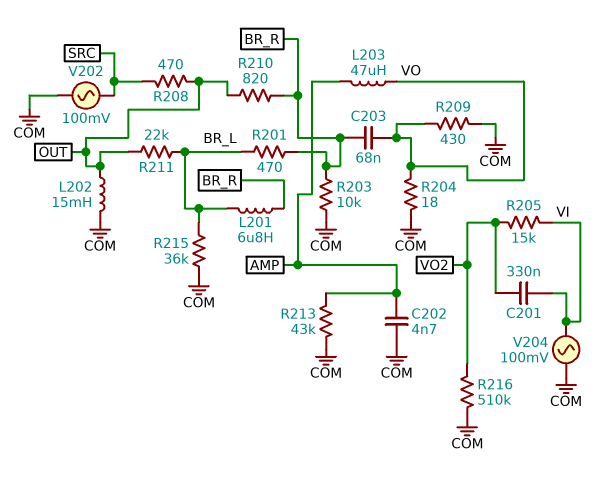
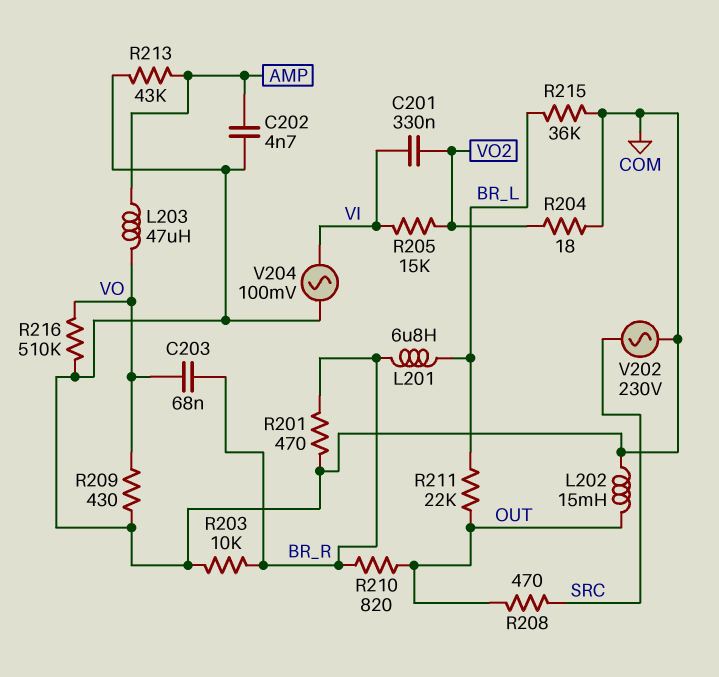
R201: 470 (BR_L, BR_R) -> 470 (BR_R, COM)
R204: 18 (COM, VO) -> 18 (COM, VO2)
R216: 510k (COM, VO2) -> 510k (COM, VO)
V202: AC 100mV (COM, SRC) -> AC 230V (COM, SRC)

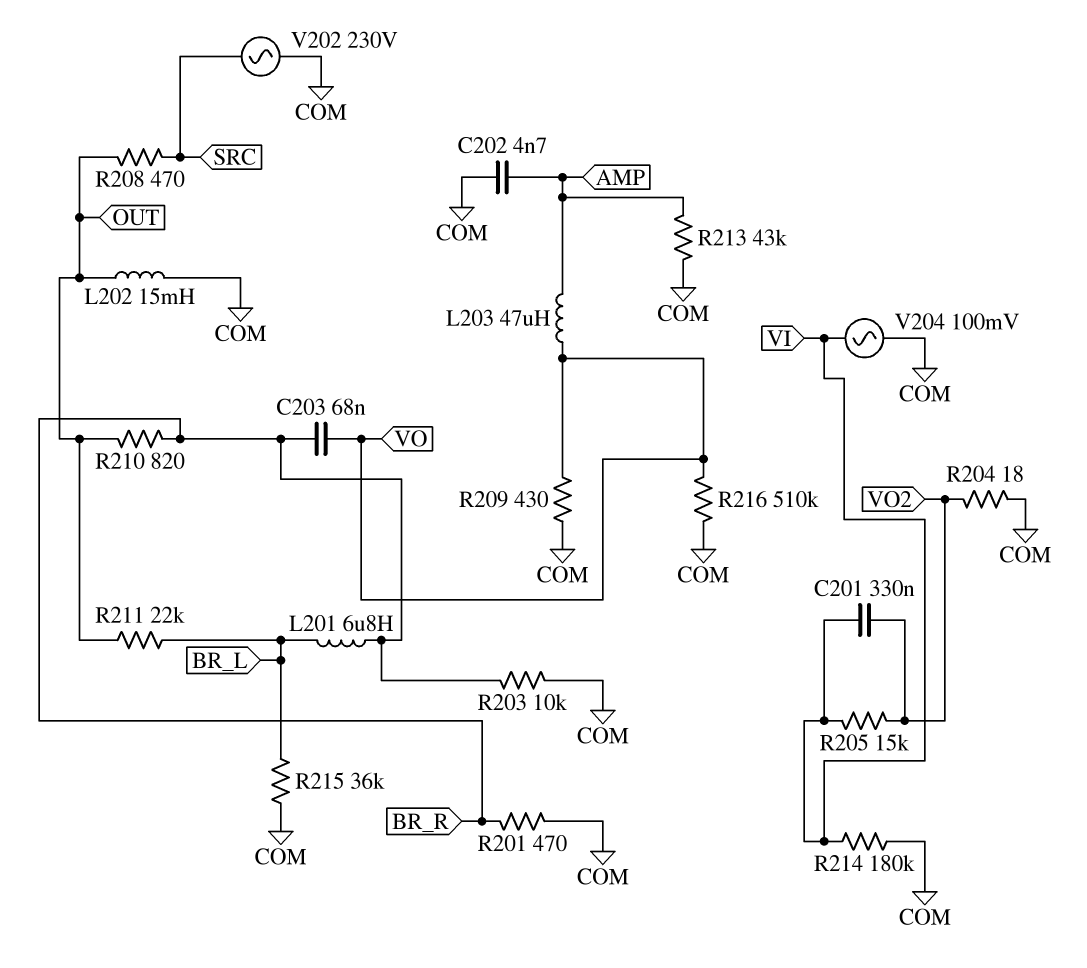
R214: none -> 180k (COM, VI)

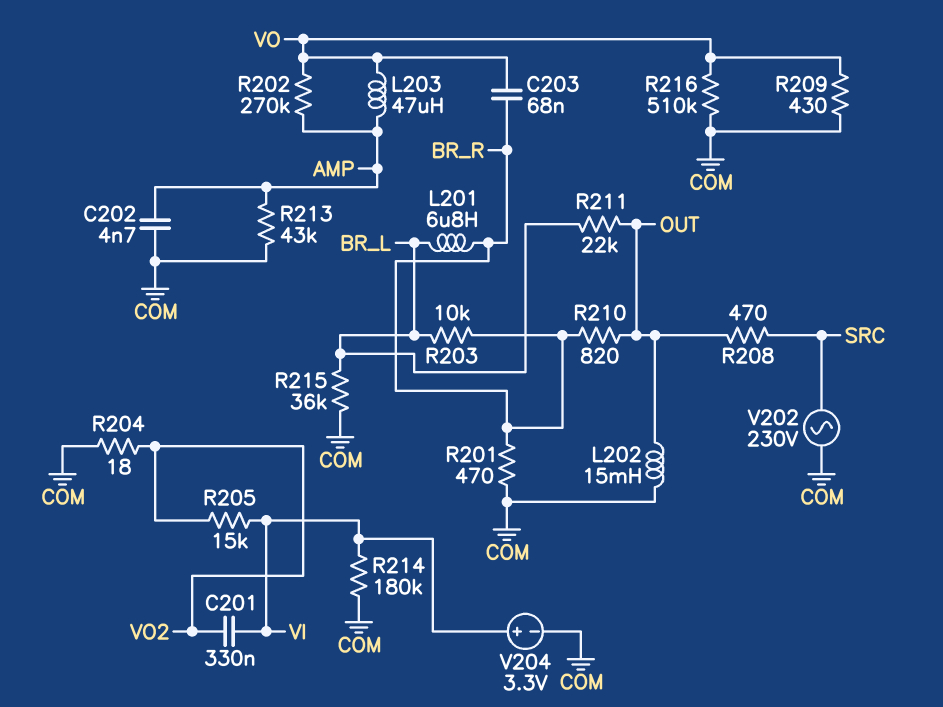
R202: none -> 270k (AMP, VO)
R203: 10k (BR_R, COM) -> 10k (BR_L, BR_R)
V204: AC 100mV (COM, VI) -> 3.3V (plus VI, minus COM)

